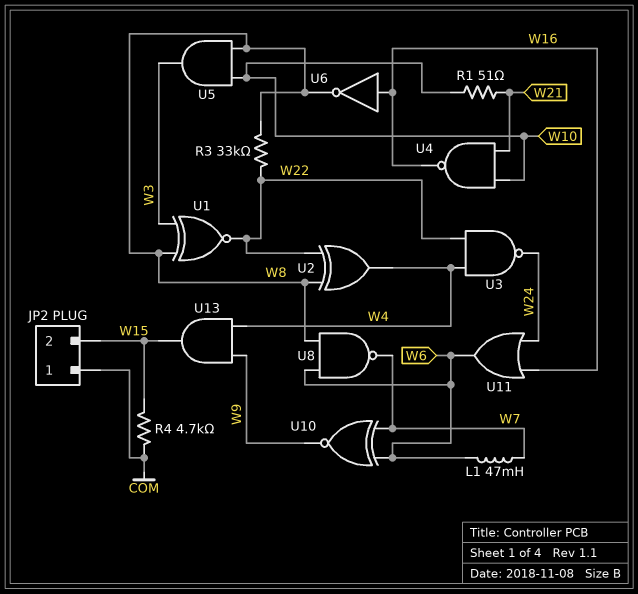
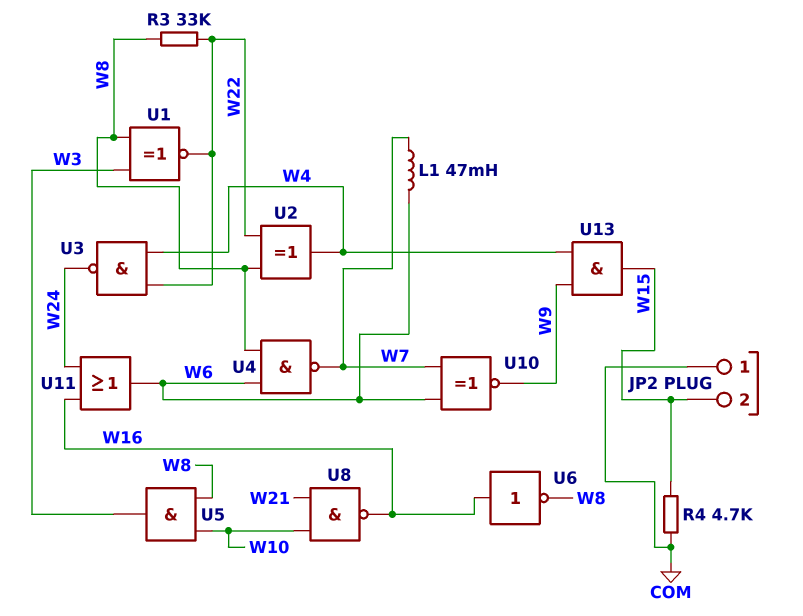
R1: 51 (W10, W21) -> none
U4: NAND (in W10, in W21, out W16) -> NAND (in W6, in W8, out W7)
U8: NAND (in W6, in W8, out W7) -> NAND (in W10, in W21, out W16)

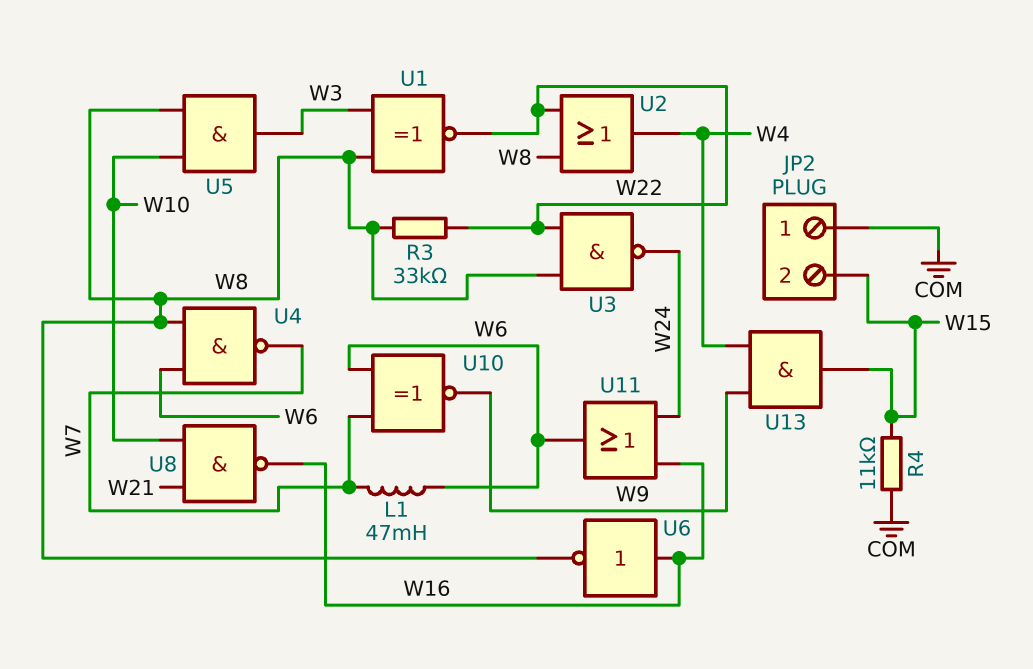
R4: 4.7k (COM, W15) -> 11k (COM, W15)
U2: XOR (in W8, in W22, out W4) -> OR (in W8, in W22, out W4)
U3: NAND (in W4, in W22, out W24) -> NAND (in W8, in W22, out W24)

